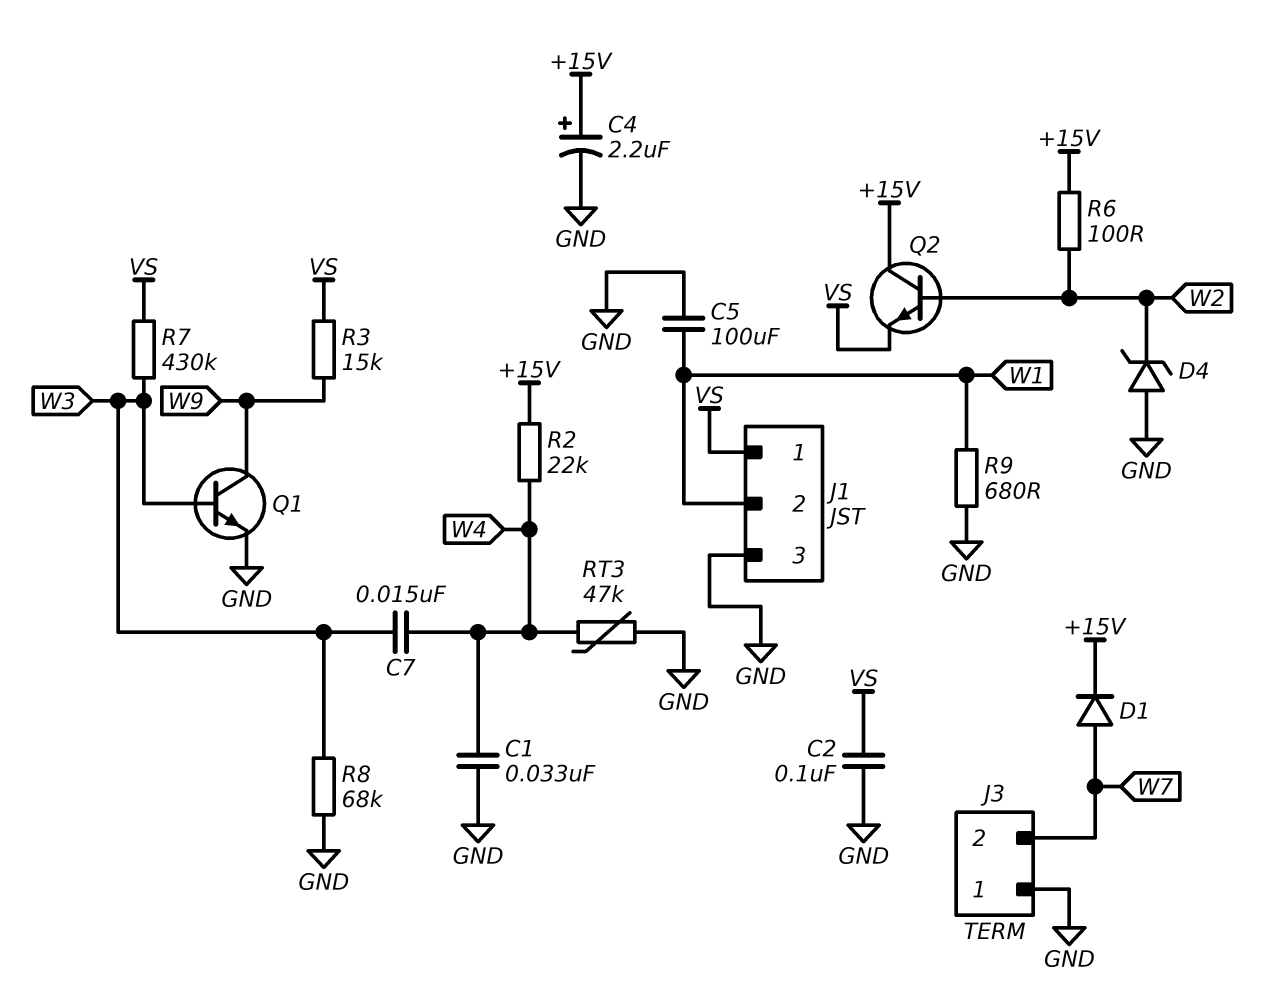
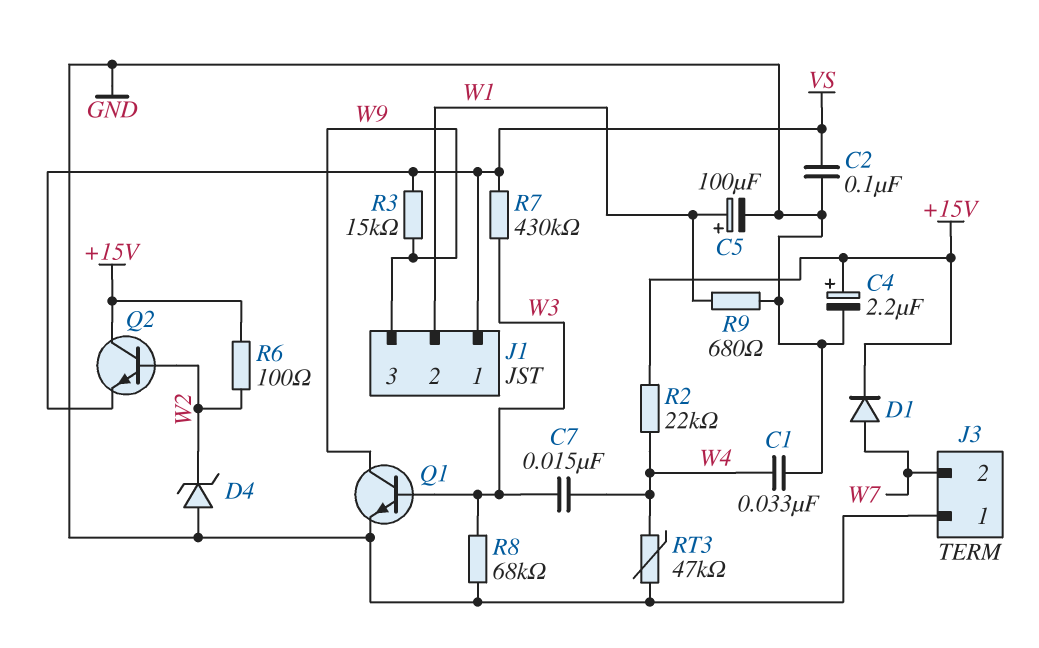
C5: 100uF (GND, W1) -> 100uF (plus W1, minus GND)
J1 pin 3: GND -> W9

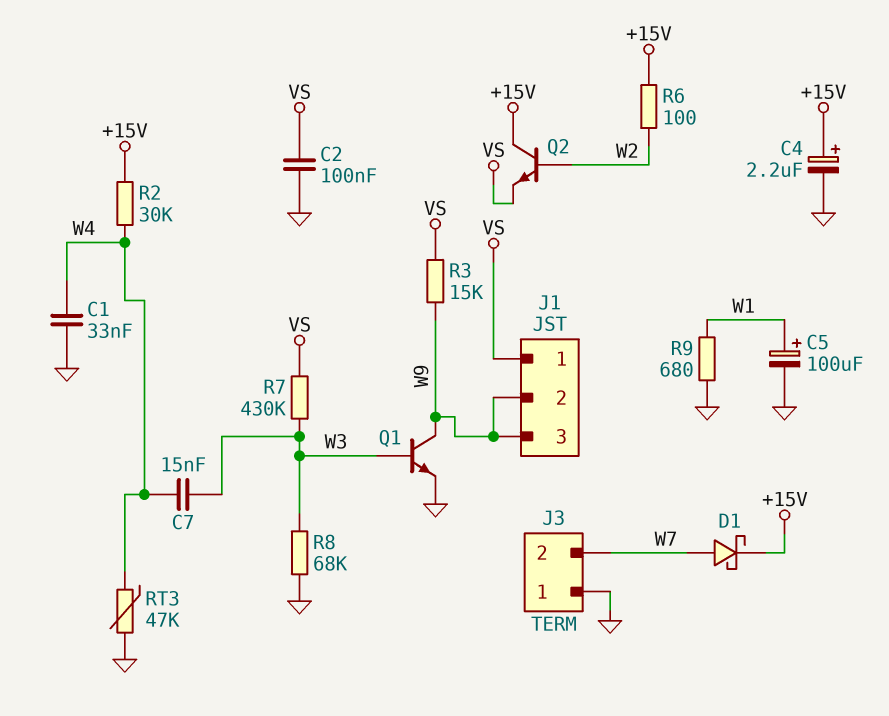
D1: diode (A W7, K +15V) -> schottky (A W7, K +15V)
D4: zener (A GND, K W2) -> none
J1 pin 2: W1 -> W9
R2: 22k (+15V, W4) -> 30k (+15V, W4)

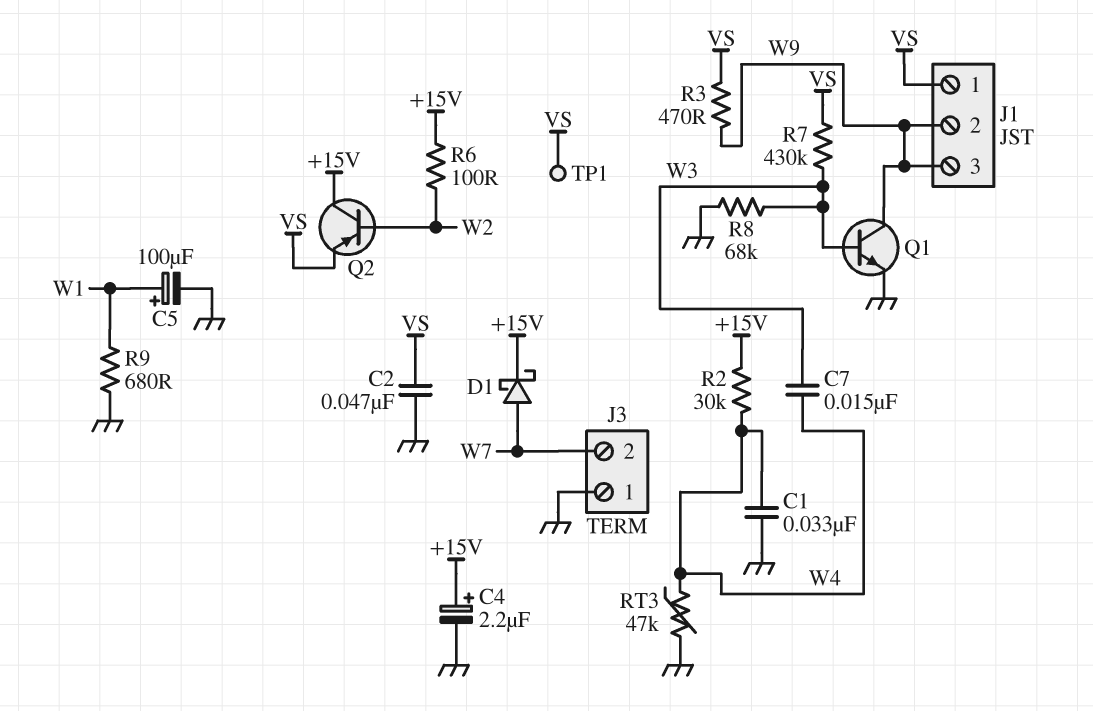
C2: 100nF (GND, VS) -> 47nF (GND, VS)
Q2: NPN (B W2, C +15V, E VS) -> PNP (B W2, C +15V, E VS)
R3: 15k (VS, W9) -> 470 (VS, W9)
TP1: none -> test point (VS)

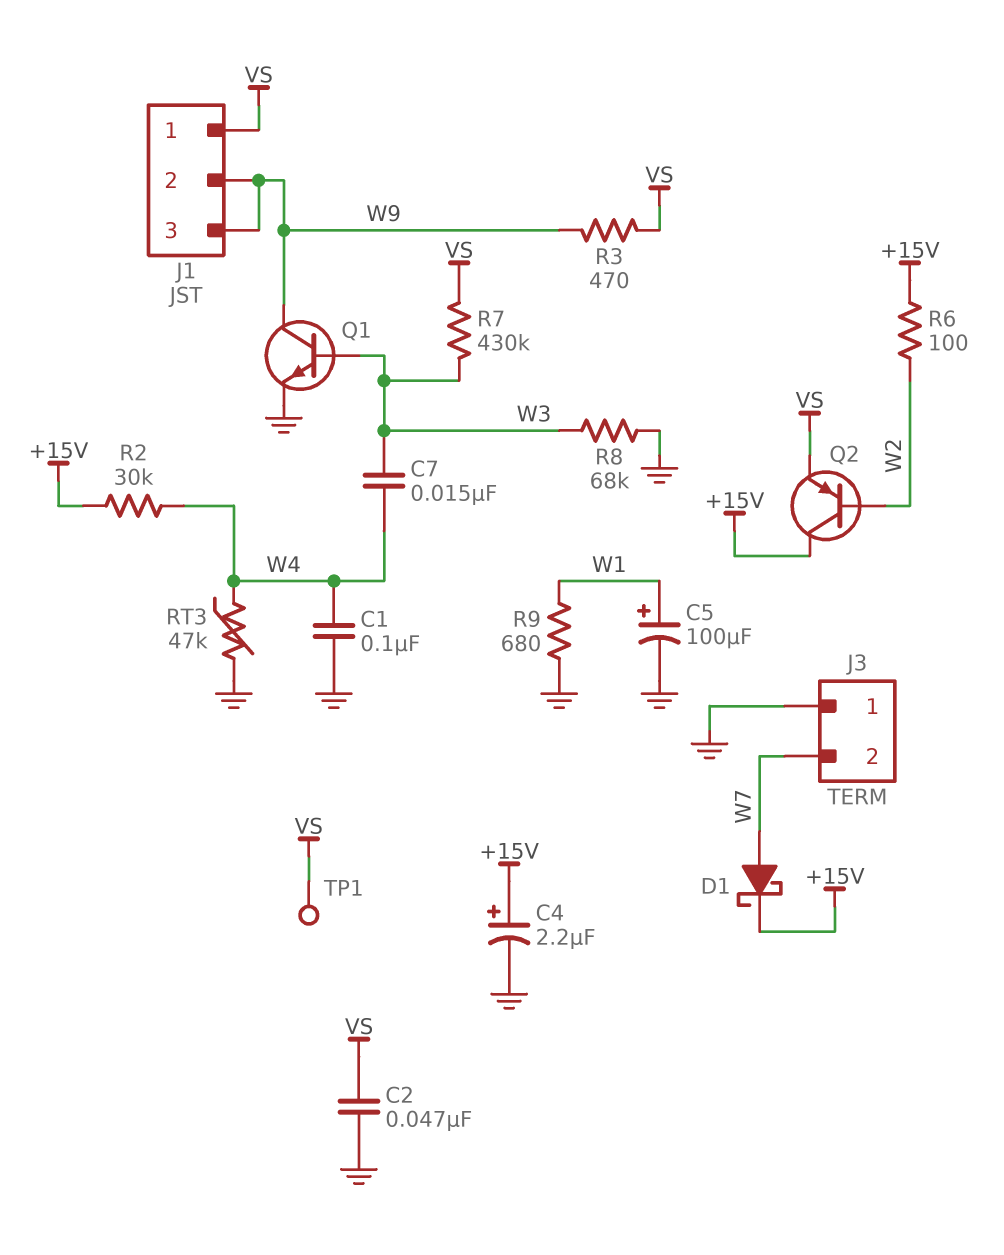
C1: 33nF (GND, W4) -> 100nF (GND, W4)

